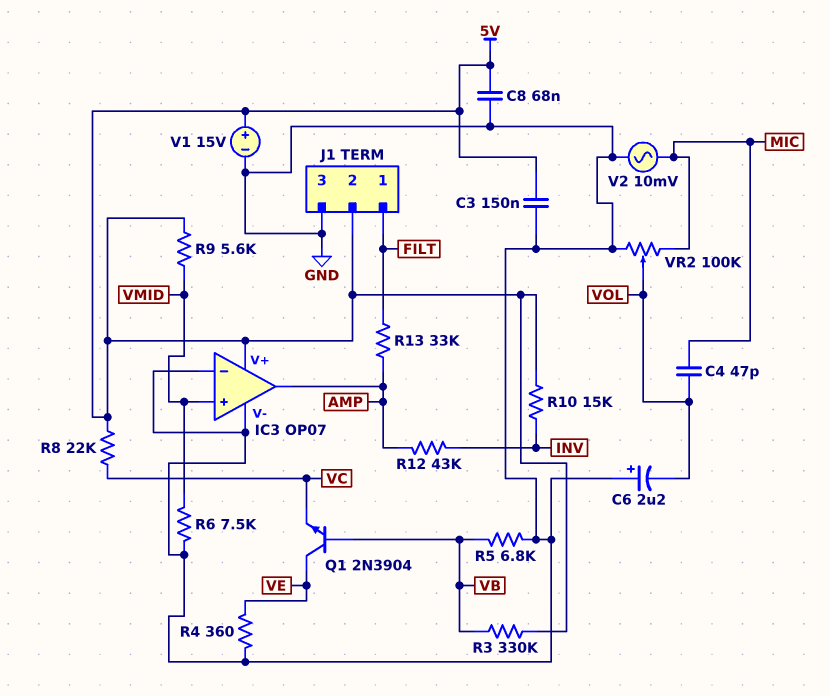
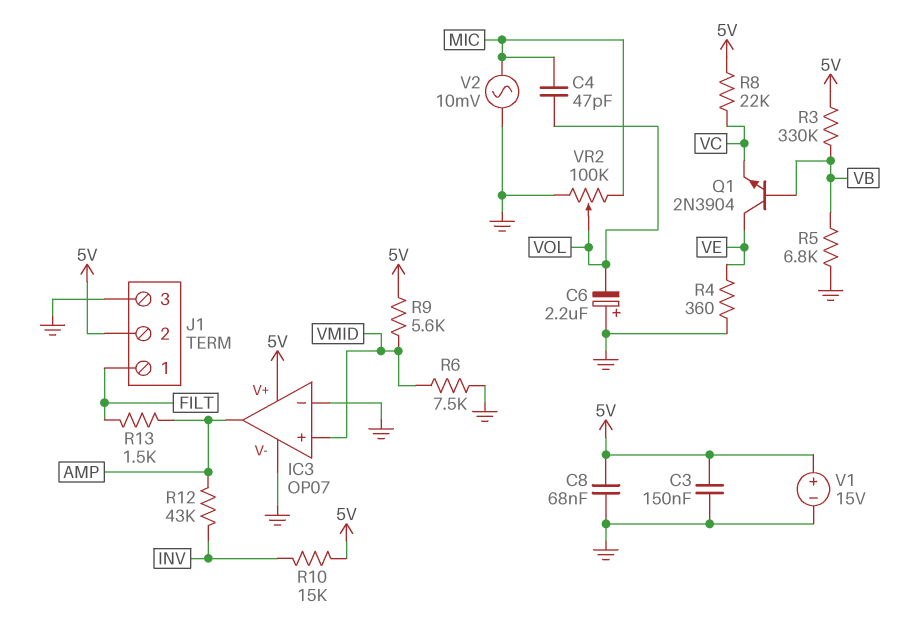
R13: 33k (AMP, FILT) -> 1.5k (AMP, FILT)

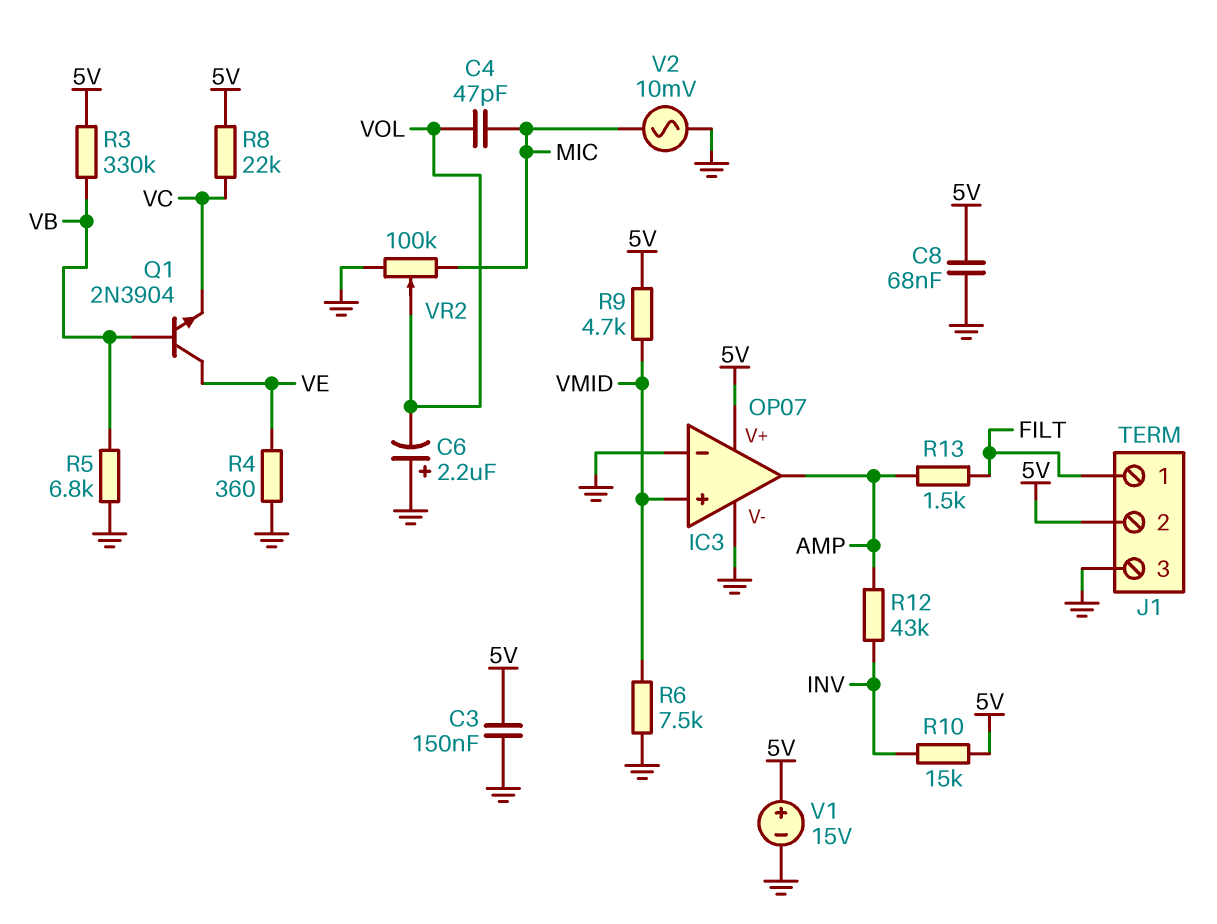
R9: 5.6k (5V, VMID) -> 4.7k (5V, VMID)

